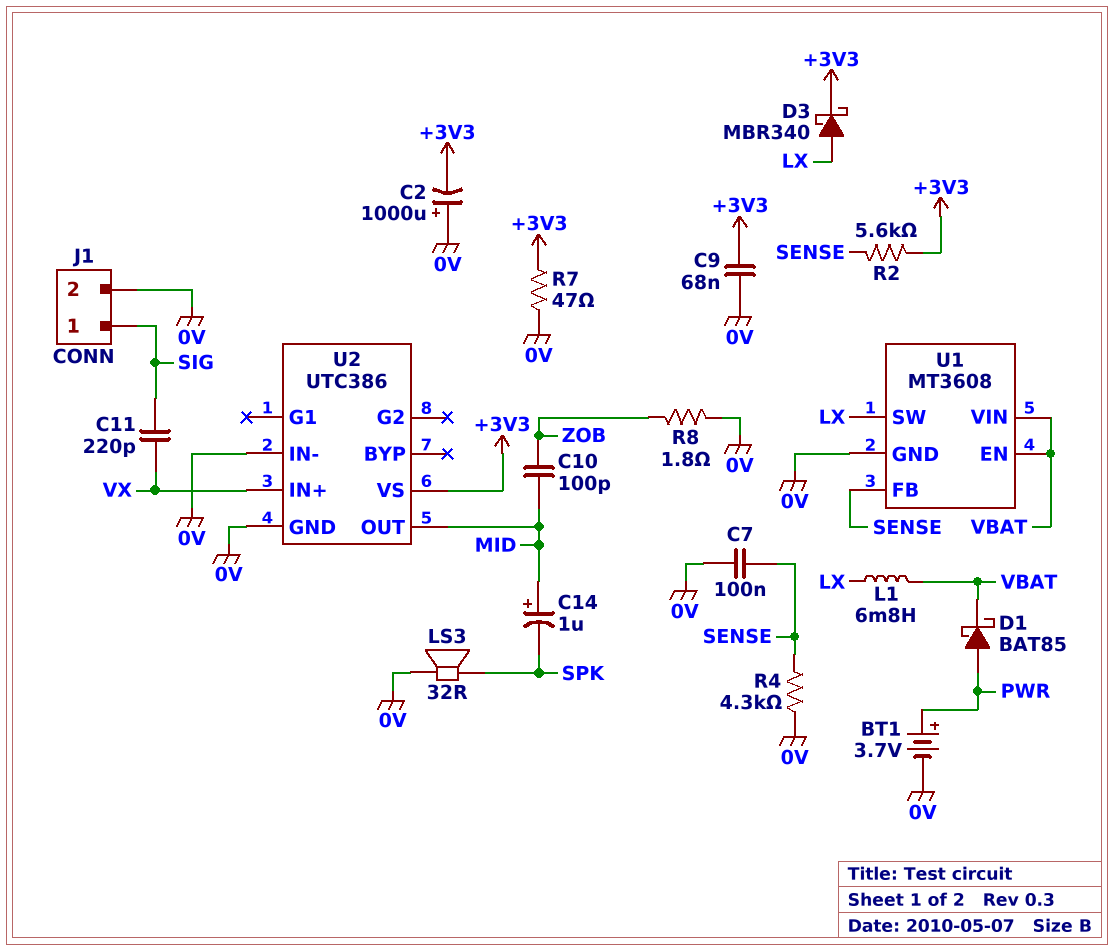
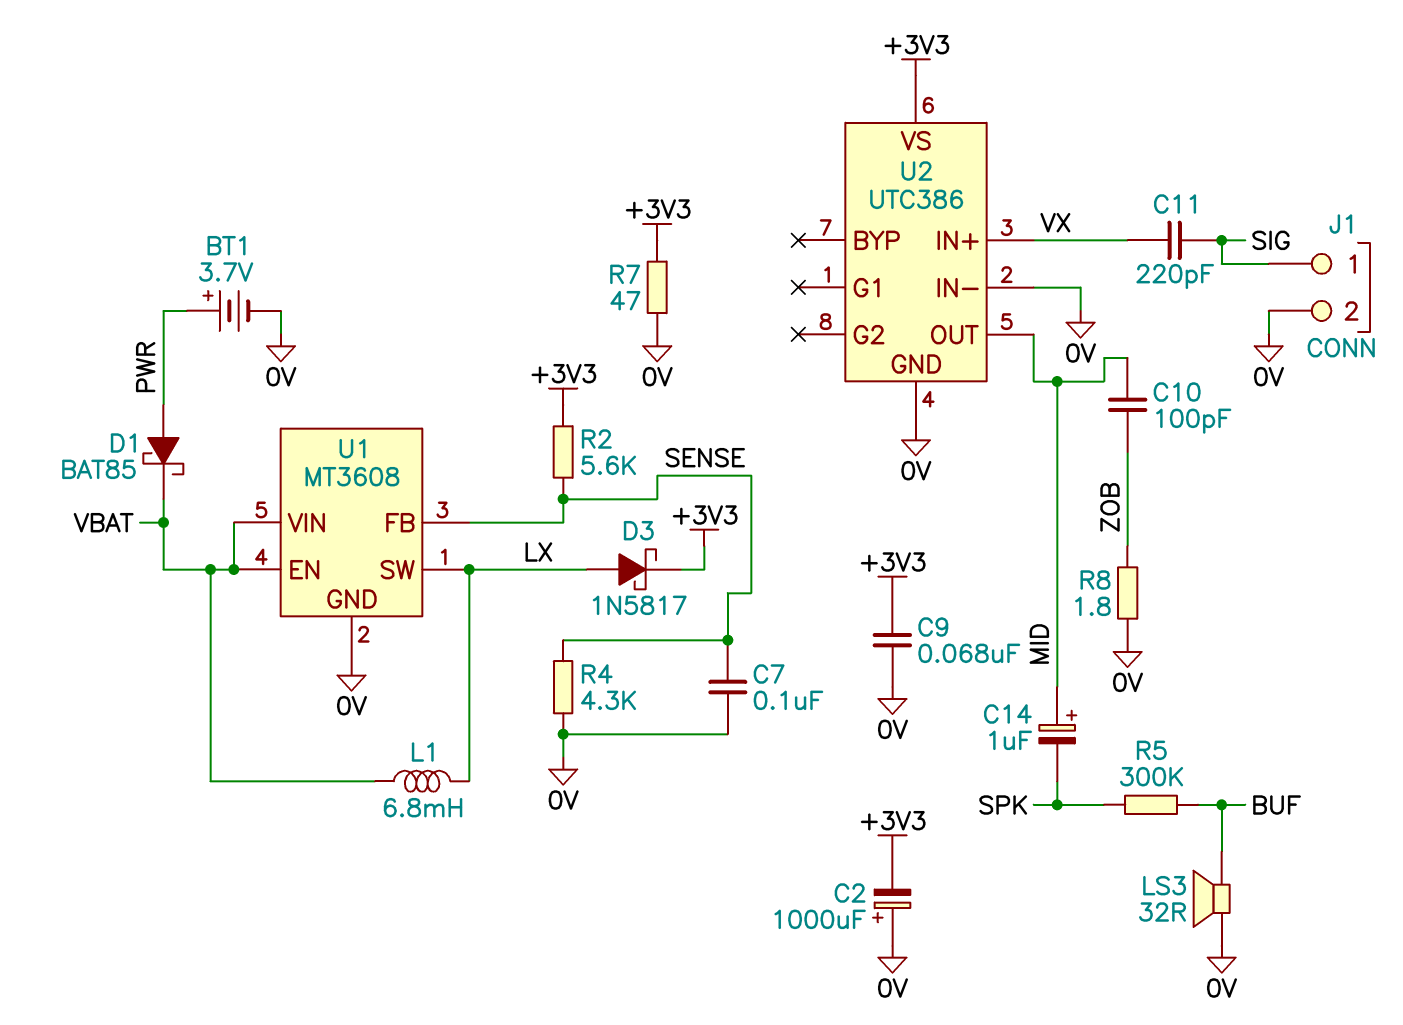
D3: schottky MBR340 (A LX, K +3V3) -> schottky 1N5817 (A LX, K +3V3)
LS3: speaker 32R (0V, SPK) -> speaker 32R (0V, BUF)
R5: none -> 300k (BUF, SPK)

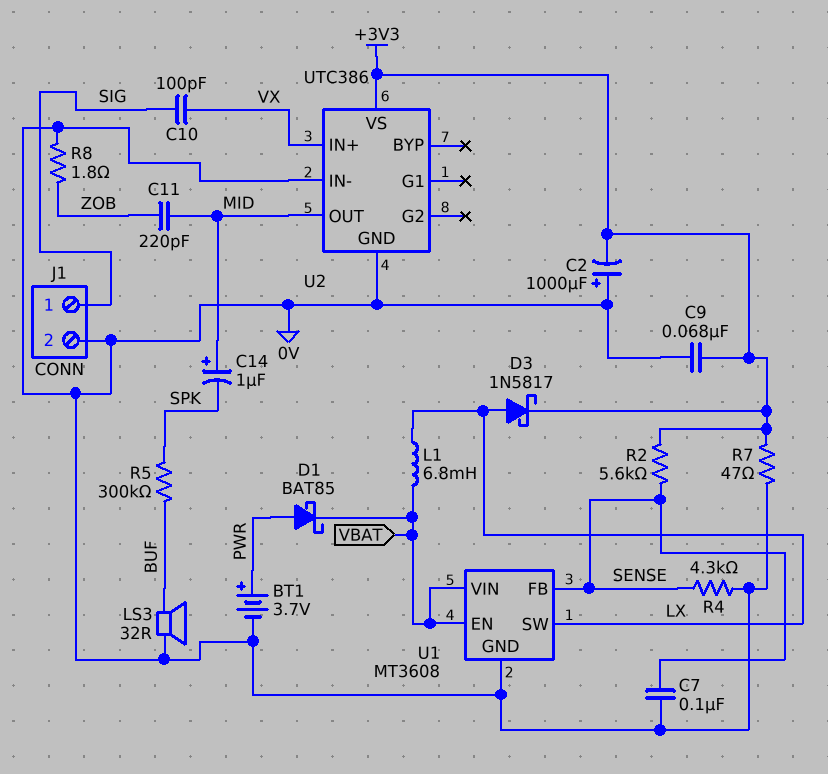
C10: 100pF (MID, ZOB) -> 100pF (SIG, VX)
C11: 220pF (SIG, VX) -> 220pF (MID, ZOB)

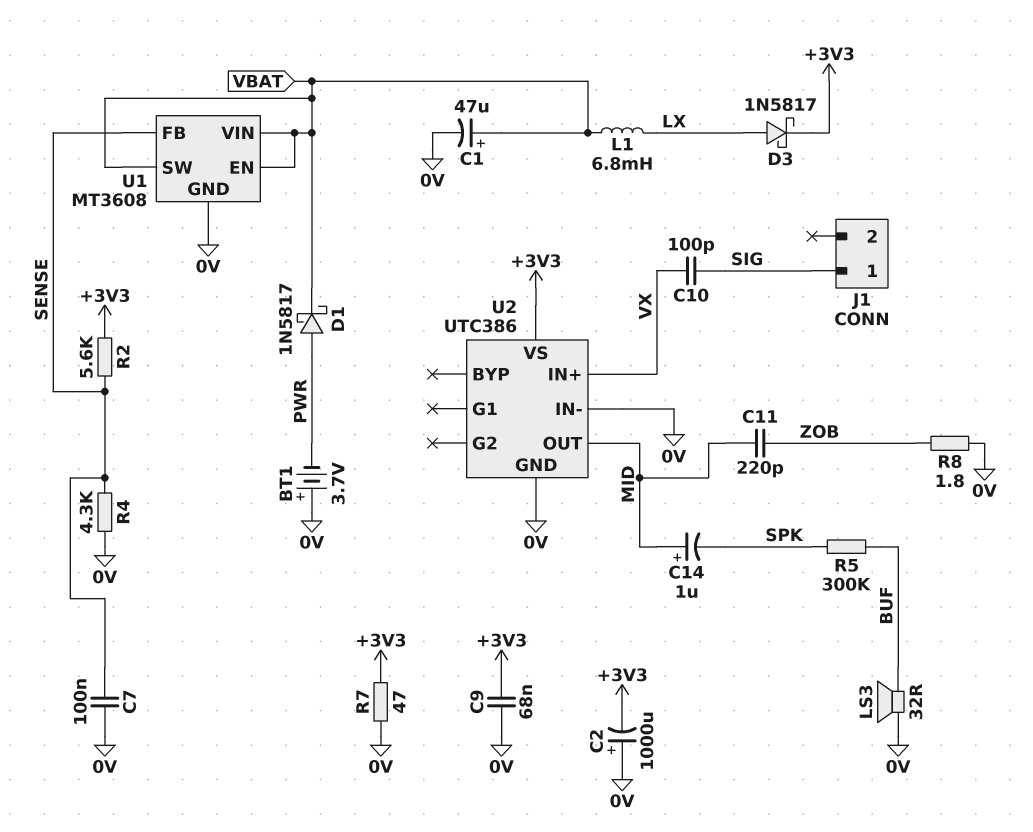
BT1: 3.7V (plus PWR, minus 0V) -> 3.7V (plus 0V, minus PWR)
C1: none -> 47uF (plus VBAT, minus 0V)
D1: schottky BAT85 (A PWR, K VBAT) -> schottky 1N5817 (A PWR, K VBAT)
J1 pin 2: 0V -> none
U1 pin SW: LX -> VBAT

